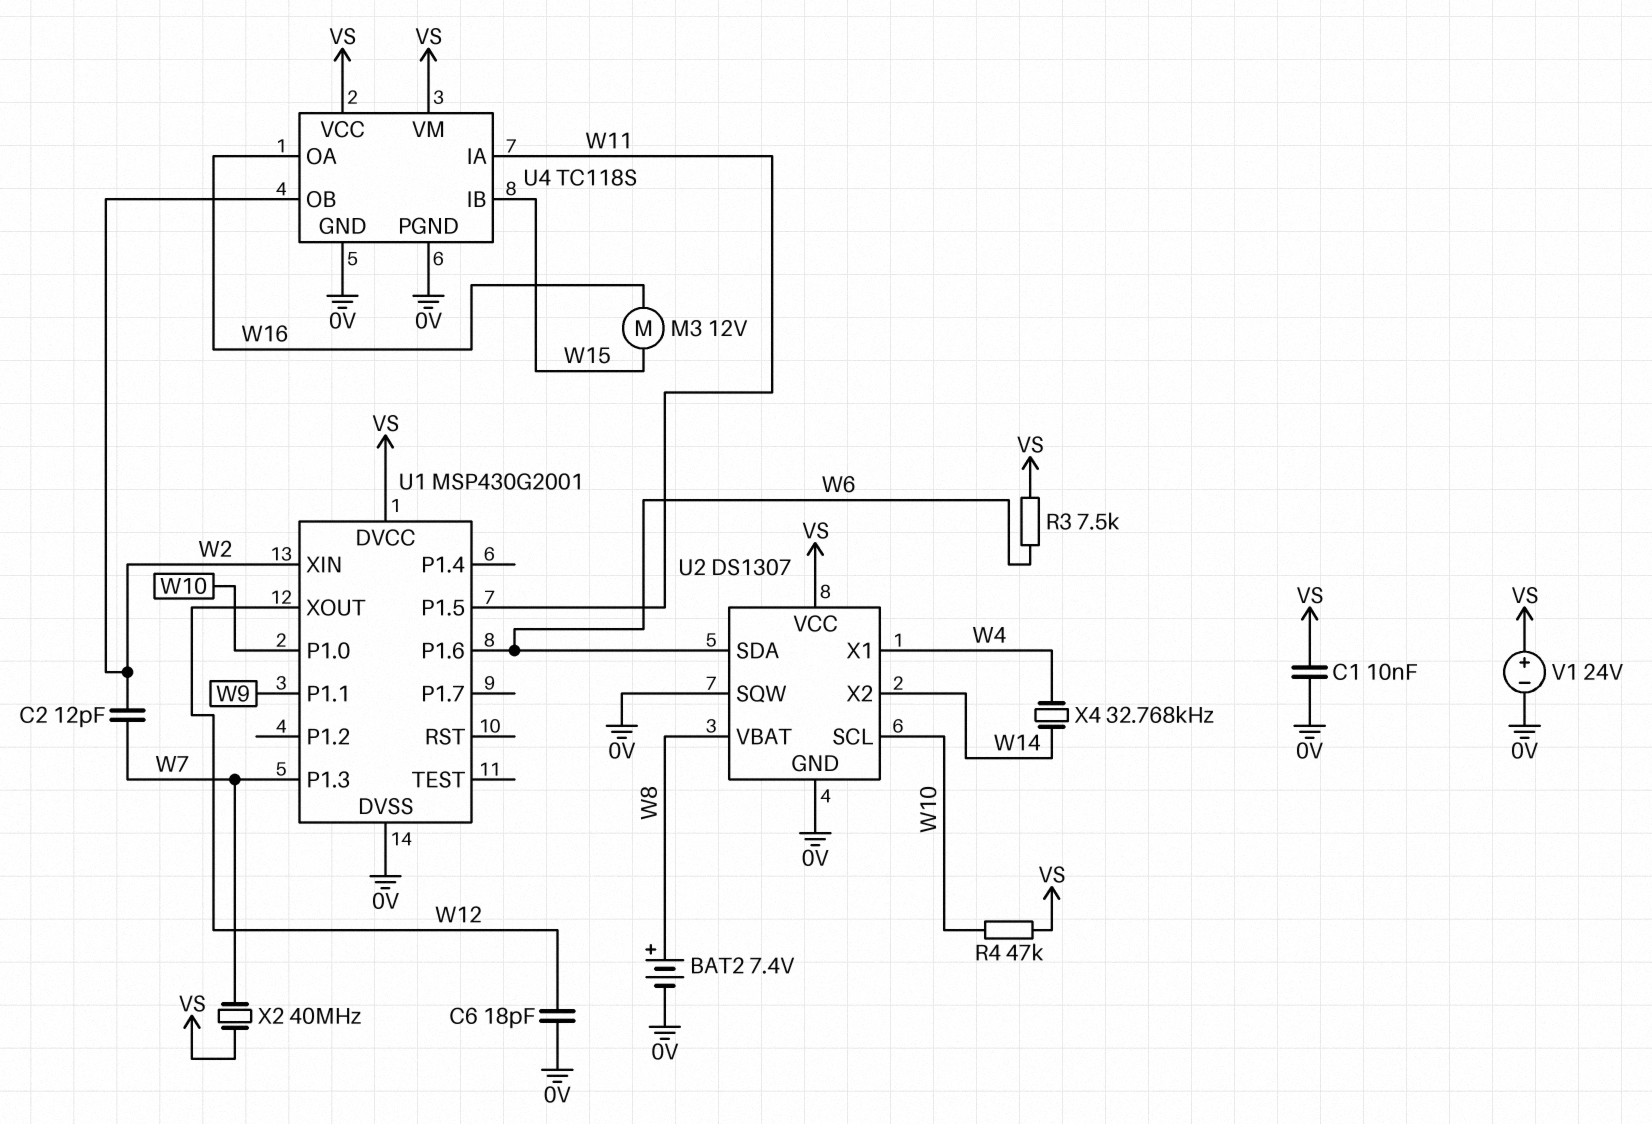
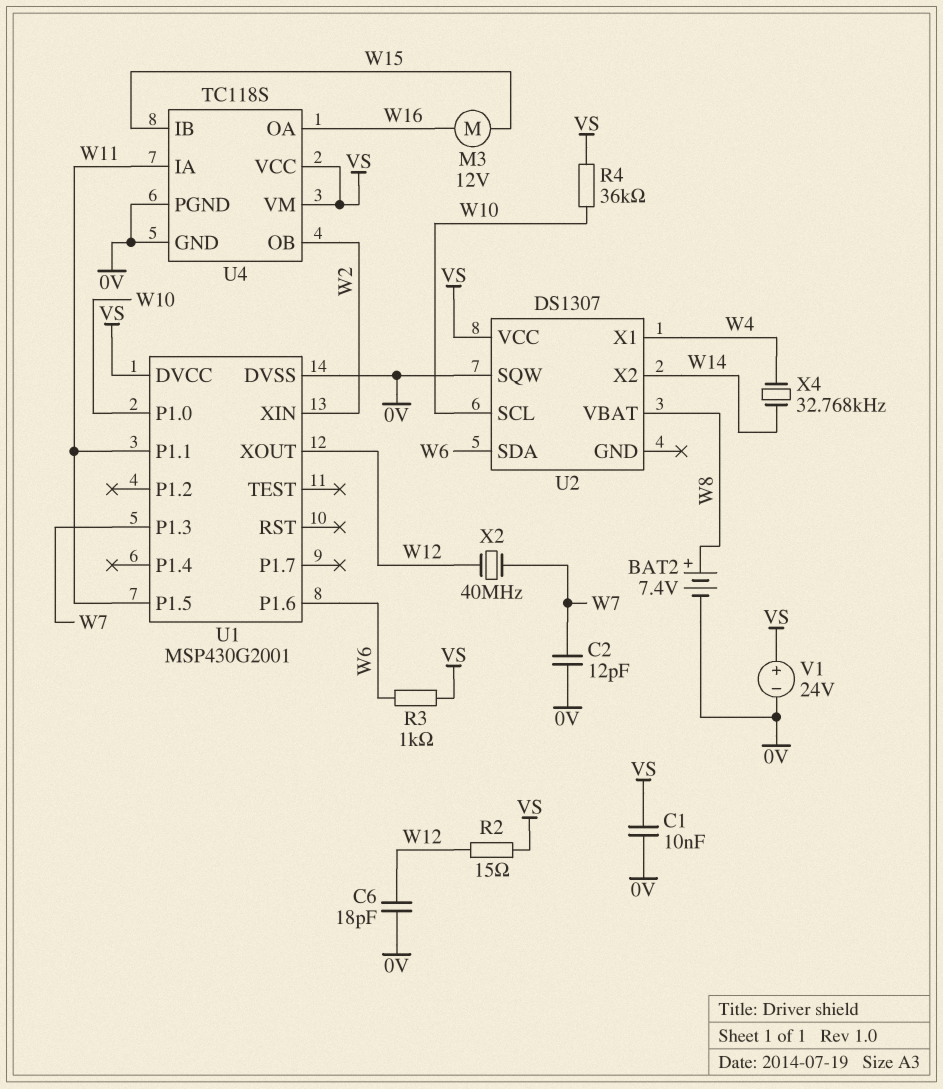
C2: 12pF (W2, W7) -> 12pF (0V, W7)
R2: none -> 15 (VS, W12)
R3: 7.5k (VS, W6) -> 1k (VS, W6)
R4: 47k (VS, W10) -> 36k (VS, W10)
U1 pin P1.1: W9 -> W11
U2 pin GND: 0V -> none
X2: 40MHz (VS, W7) -> 40MHz (W7, W12)

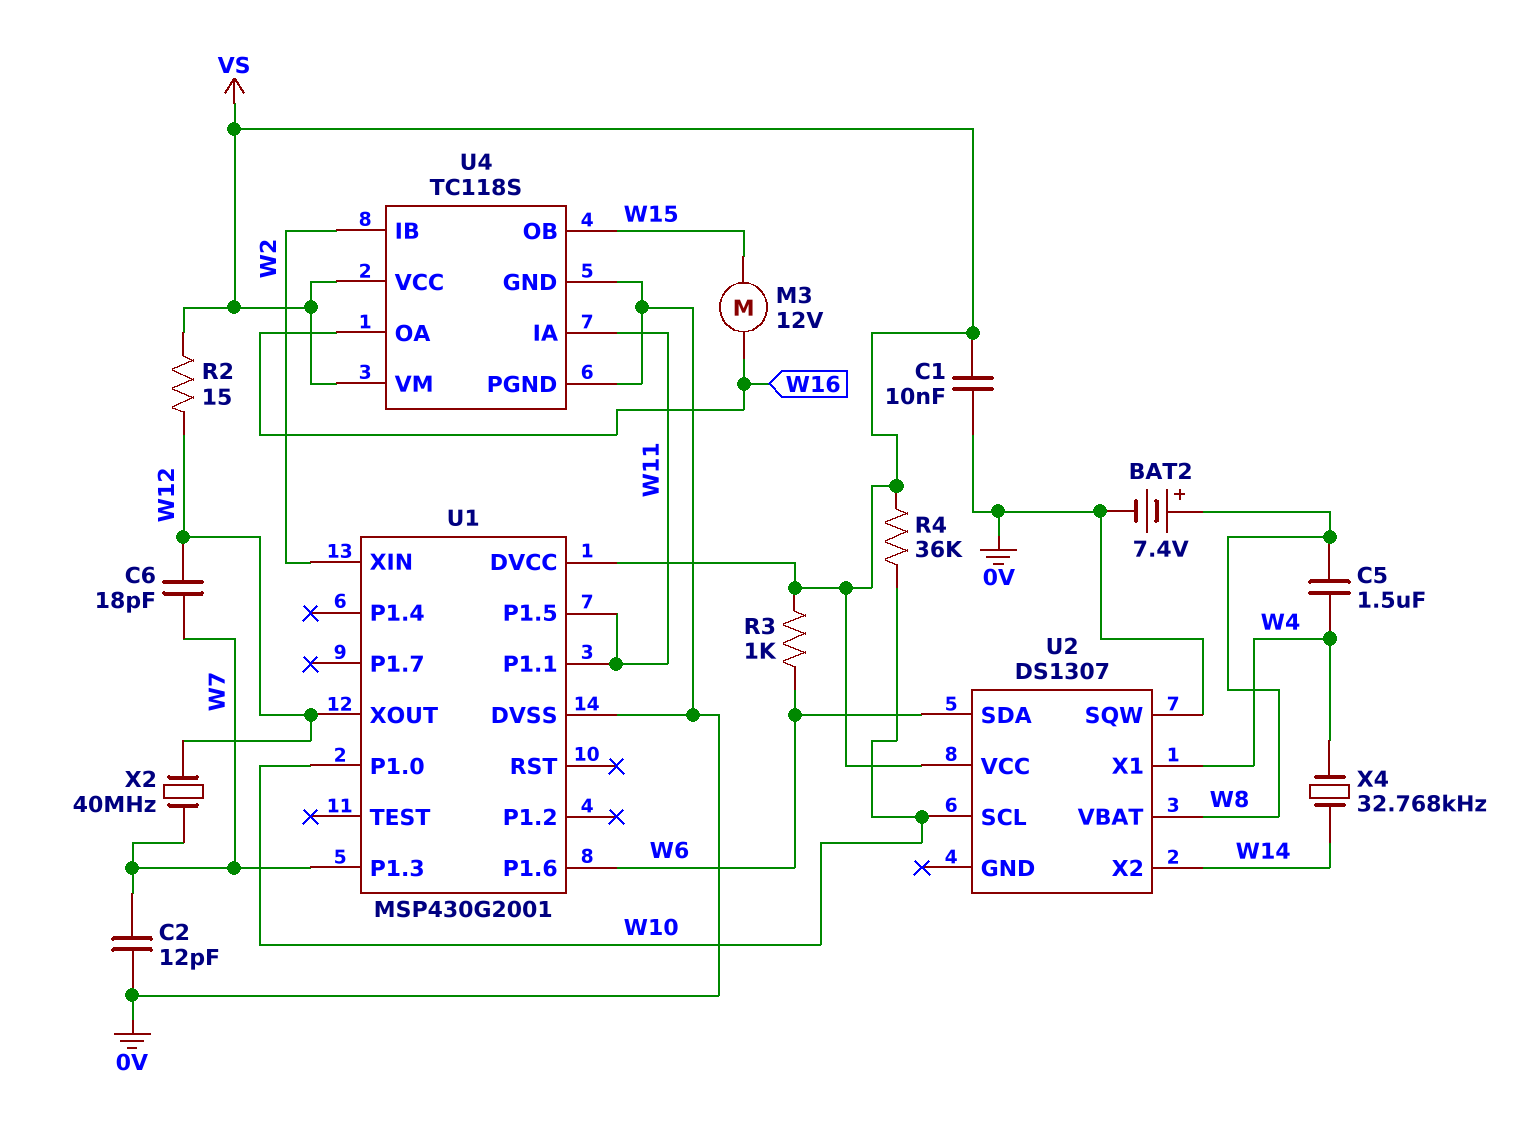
C5: none -> 1.5uF (W4, W8)
C6: 18pF (0V, W12) -> 18pF (W7, W12)
U4 pin IB: W15 -> W2
U4 pin OB: W2 -> W15
V1: 24V (plus VS, minus 0V) -> none

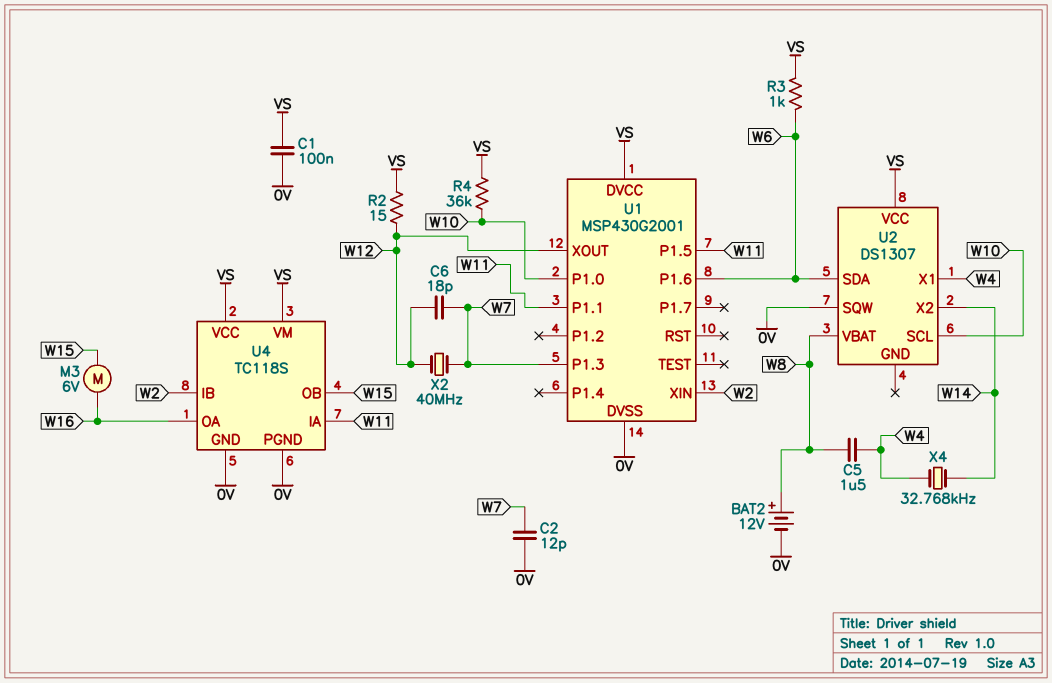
BAT2: 7.4V (plus W8, minus 0V) -> 12V (plus W8, minus 0V)
C1: 10nF (0V, VS) -> 100nF (0V, VS)
M3: motor 12V (W15, W16) -> motor 6V (W15, W16)

